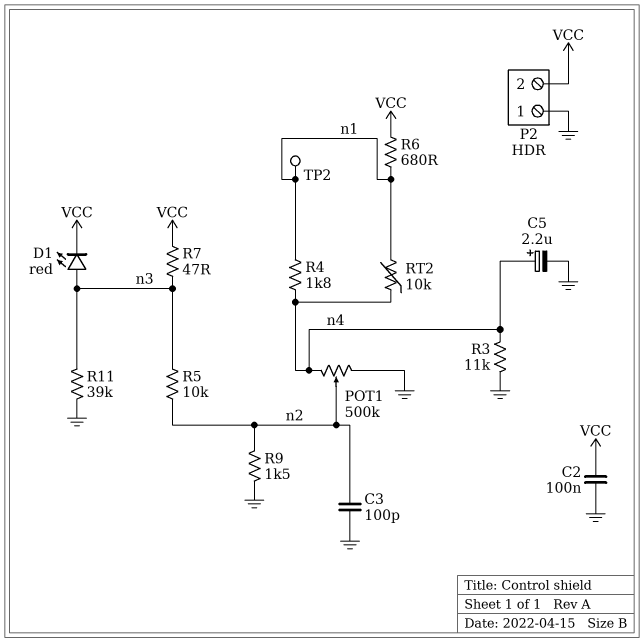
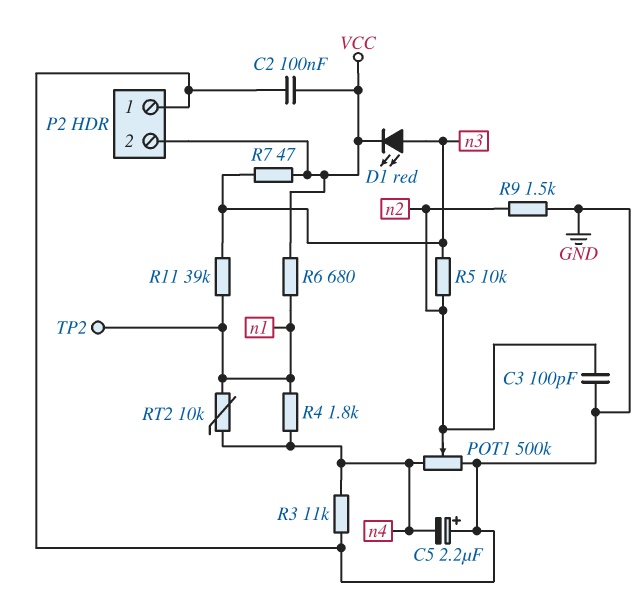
C5: 2.2uF (plus n4, minus GND) -> 2.2uF (plus GND, minus n4)
R11: 39k (GND, n3) -> 39k (n1, n3)

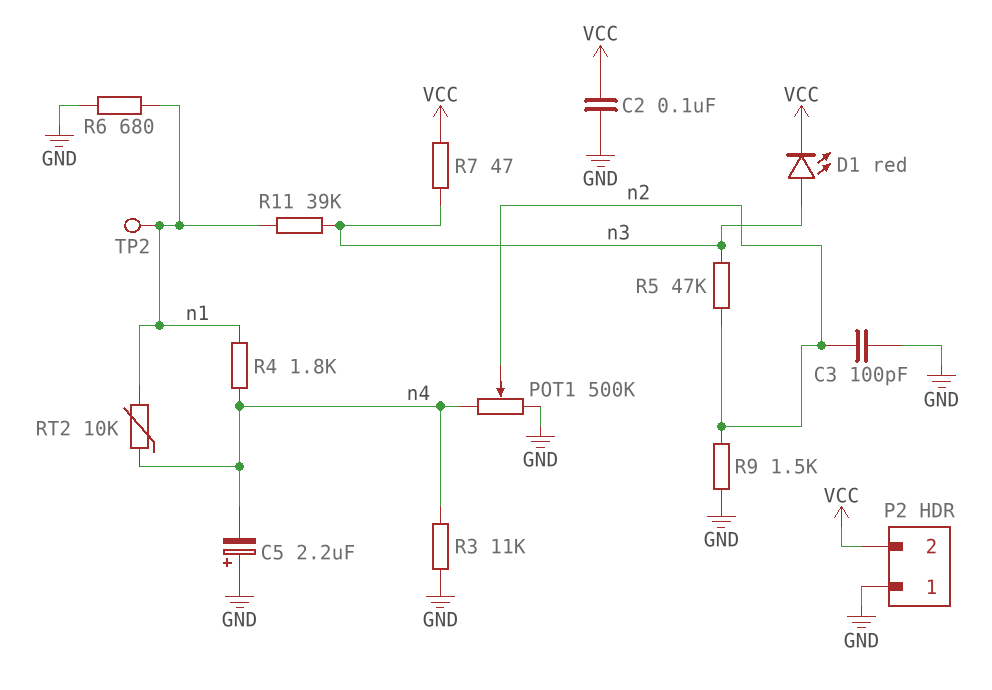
R5: 10k (n2, n3) -> 47k (n2, n3)
R6: 680 (VCC, n1) -> 680 (GND, n1)

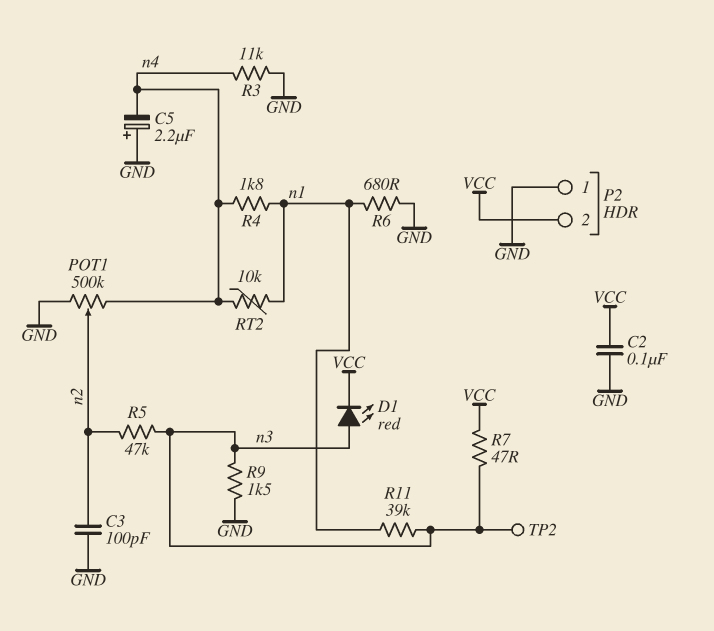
R9: 1.5k (GND, n2) -> 1.5k (GND, n3)
TP2: test point (n1) -> test point (n3)

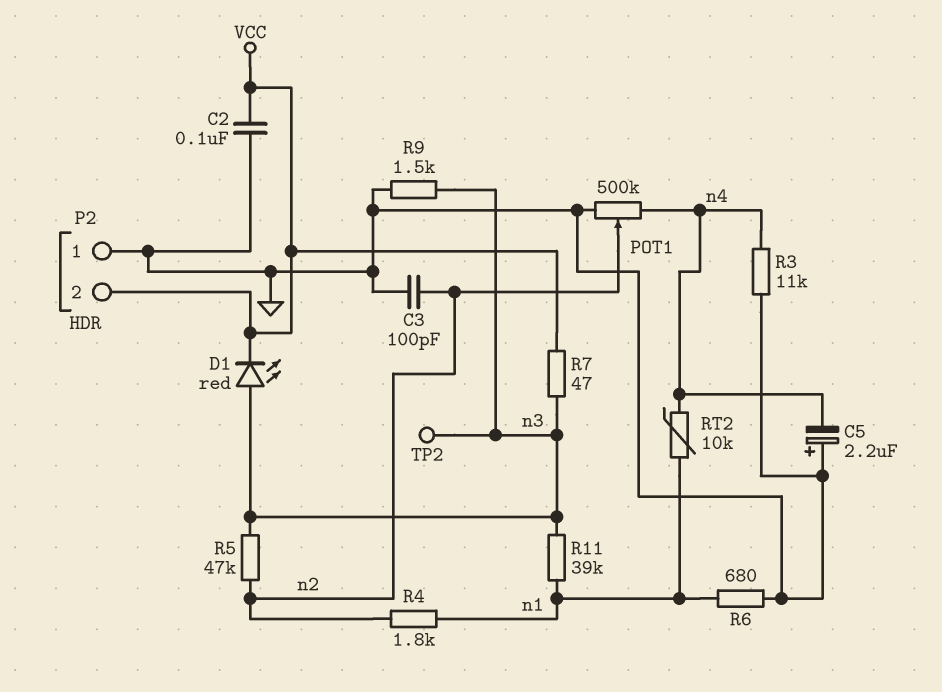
R4: 1.8k (n1, n4) -> 1.8k (n1, n2)

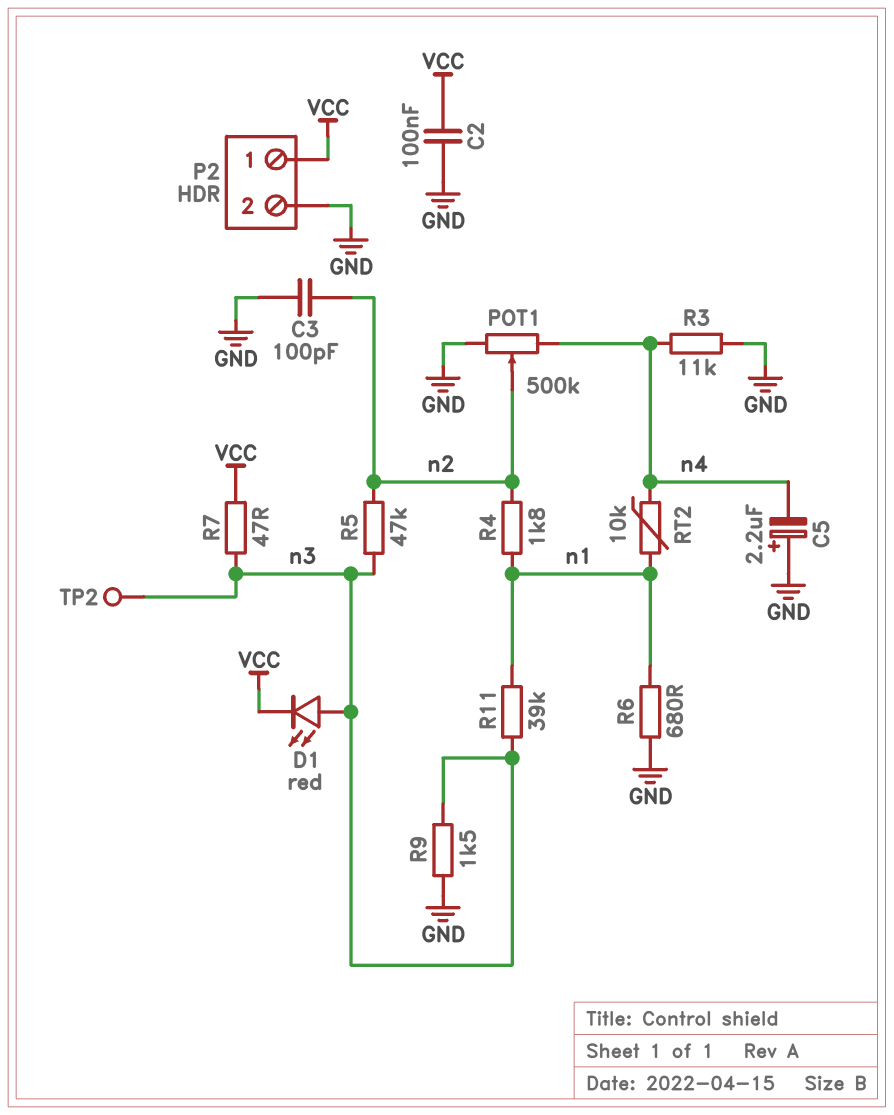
P2 pin 1: GND -> VCC
P2 pin 2: VCC -> GND

